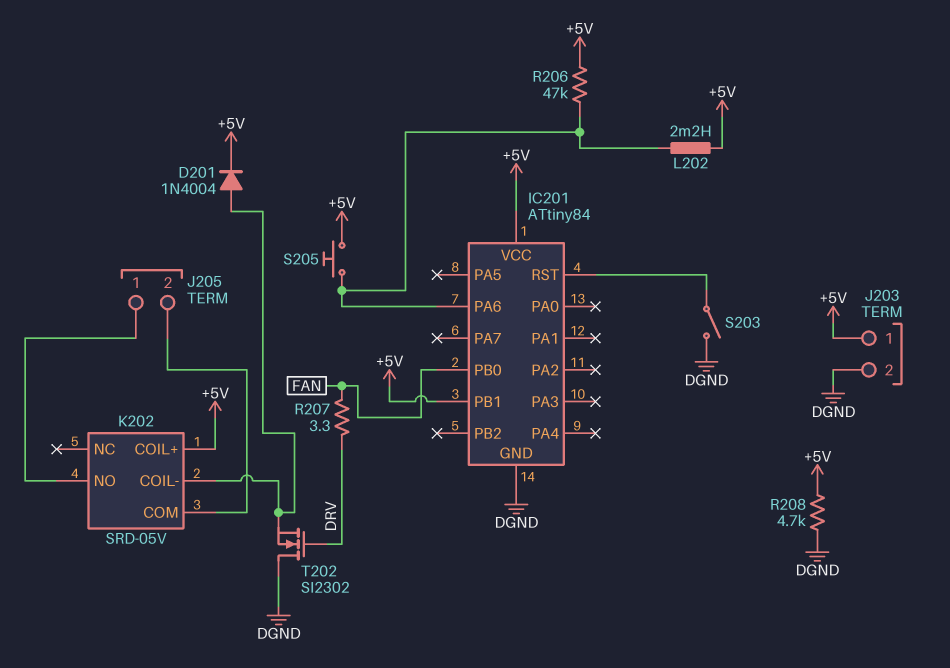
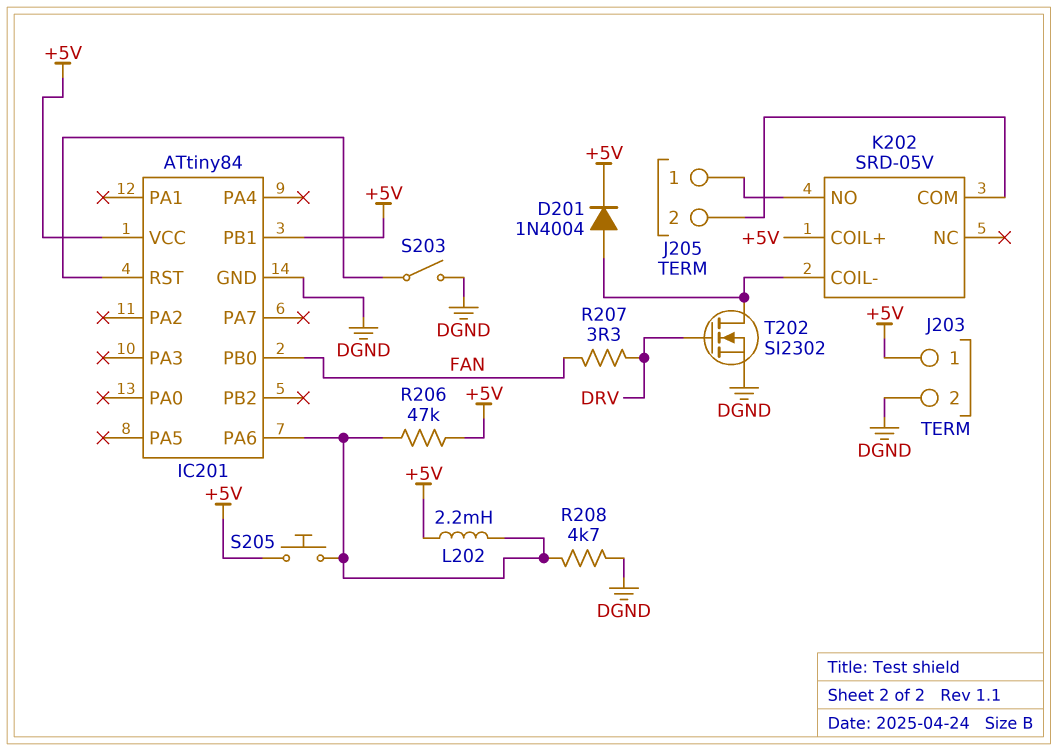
R208: 4.7k (+5V, DGND) -> 4.7k (DGND, IC201/PA6)
T202: NMOS SI2302 (G DRV, D DGND, S K202/COIL-) -> NMOS SI2302 (G DRV, D K202/COIL-, S DGND)

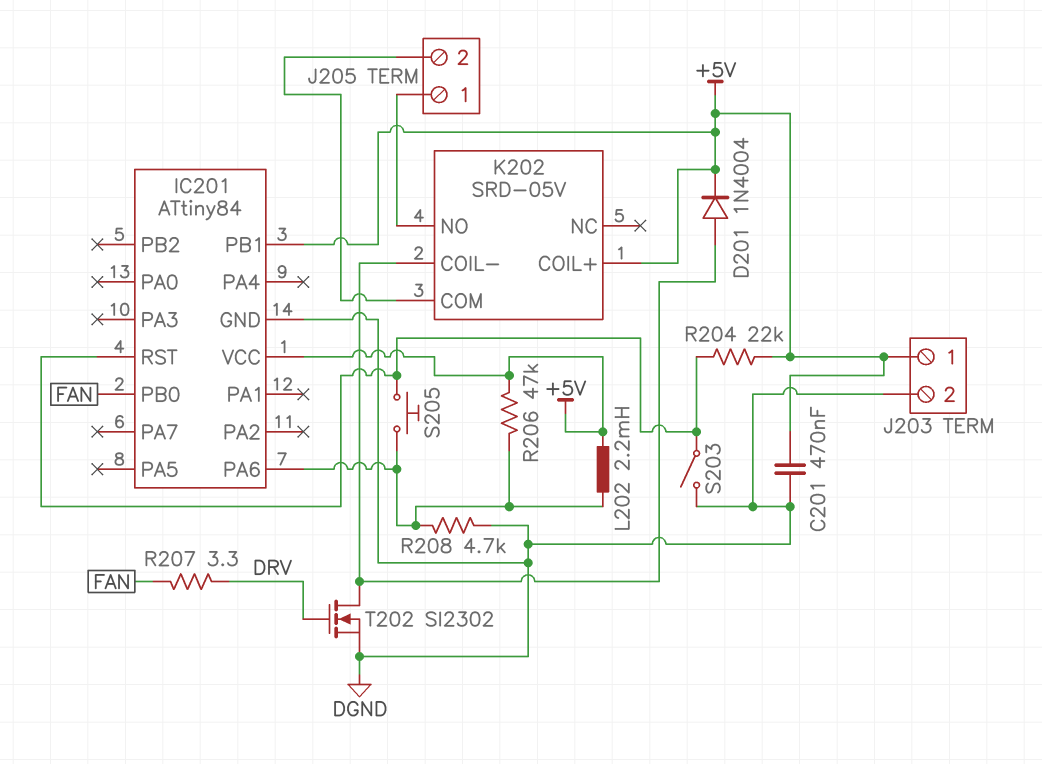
C201: none -> 470nF (+5V, DGND)
R204: none -> 22k (+5V, IC201/RST)
S205: button (+5V, IC201/PA6) -> button (IC201/PA6, IC201/RST)

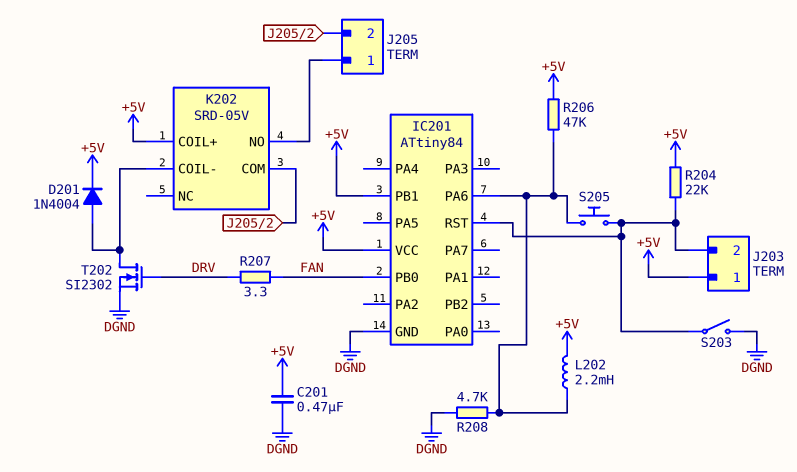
J203 pin 2: DGND -> IC201/RST

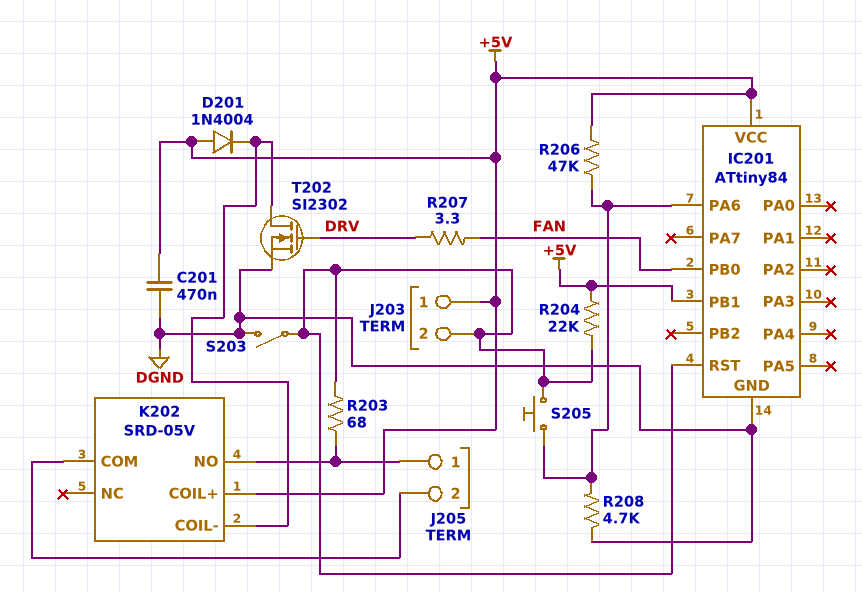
D201: diode 1N4004 (A K202/COIL-, K +5V) -> diode 1N4004 (A +5V, K K202/COIL-)
L202: 2.2mH (+5V, IC201/PA6) -> none
R203: none -> 68 (IC201/RST, J205/1)

